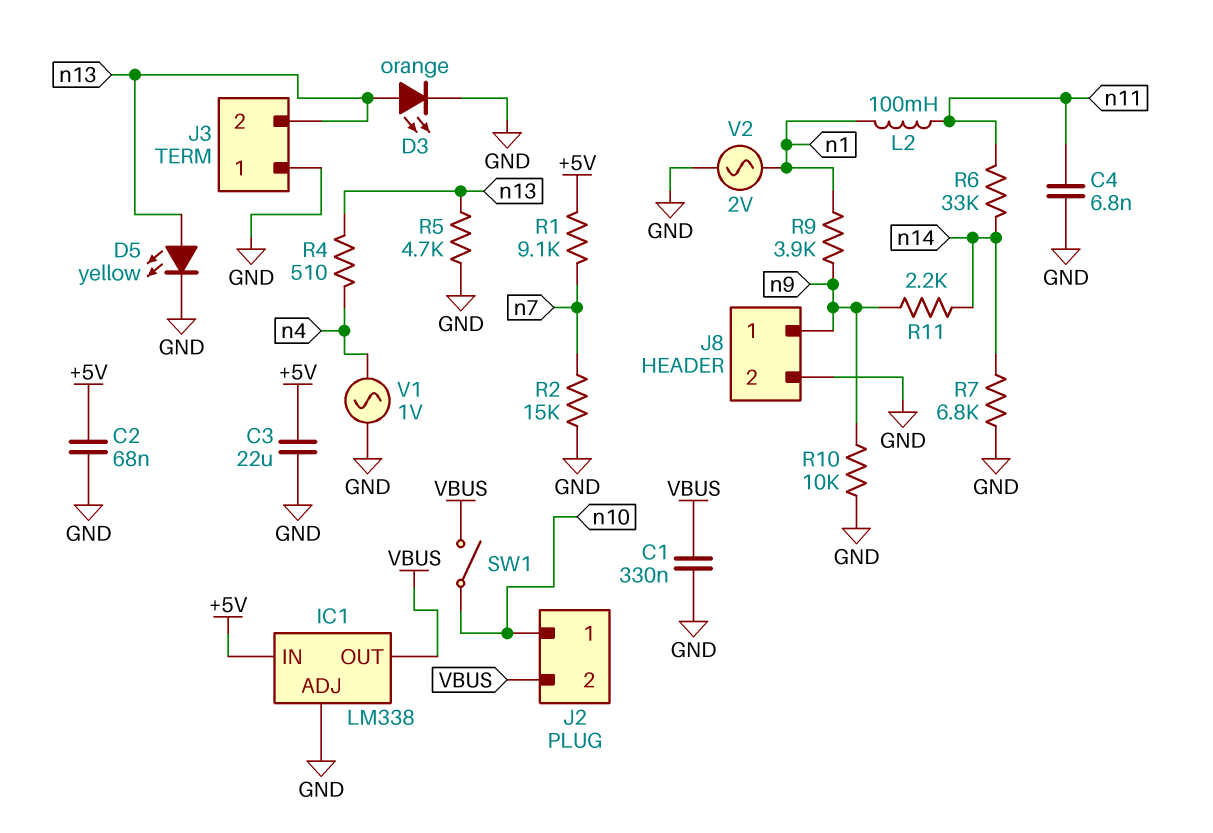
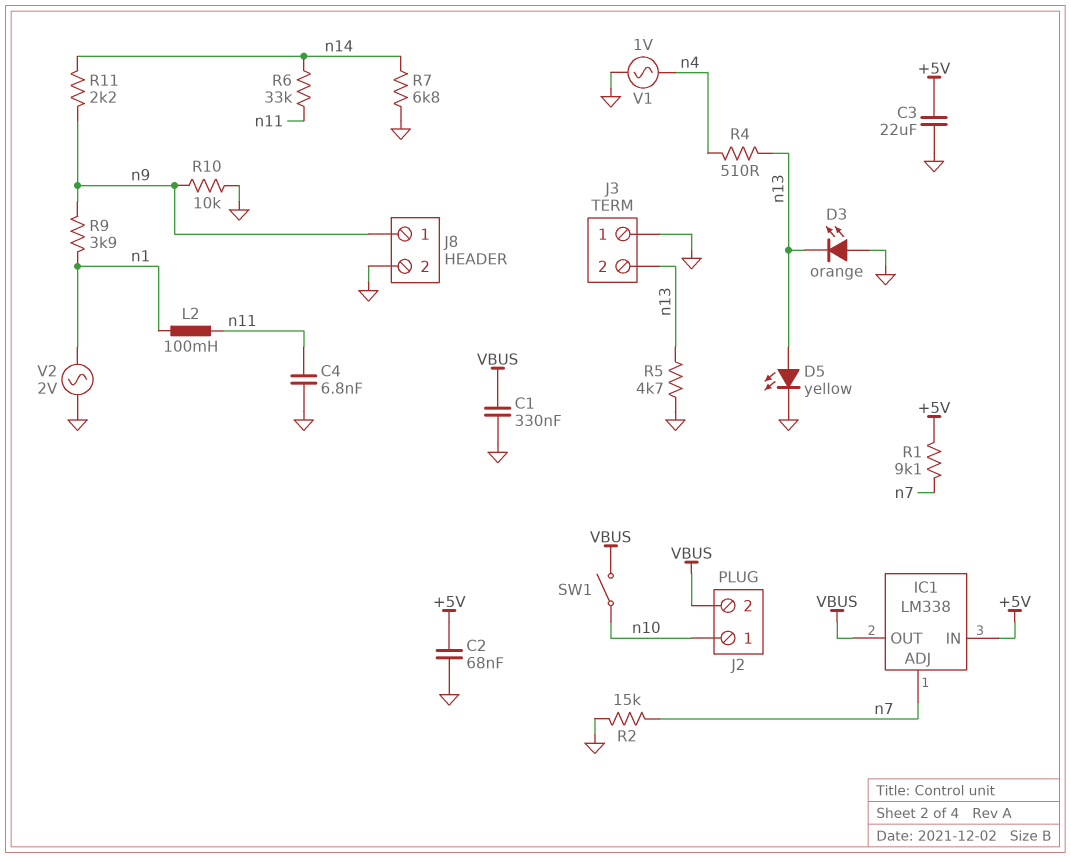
D3: LED orange (A n13, K GND) -> LED orange (A GND, K n13)
IC1 pin ADJ: GND -> n7

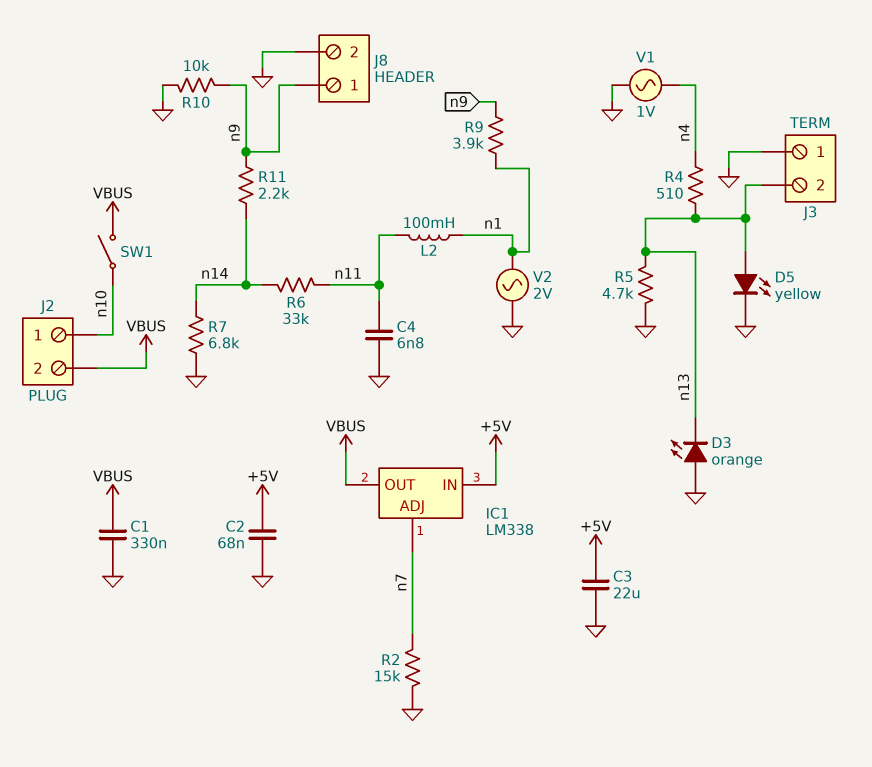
R1: 9.1k (+5V, n7) -> none

